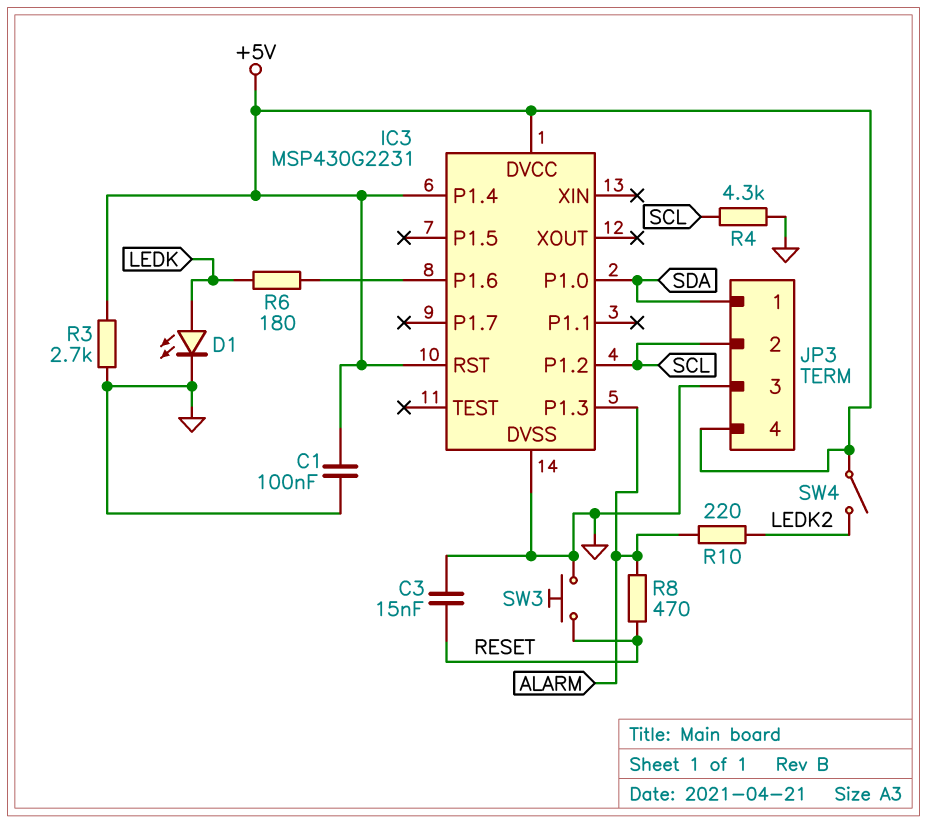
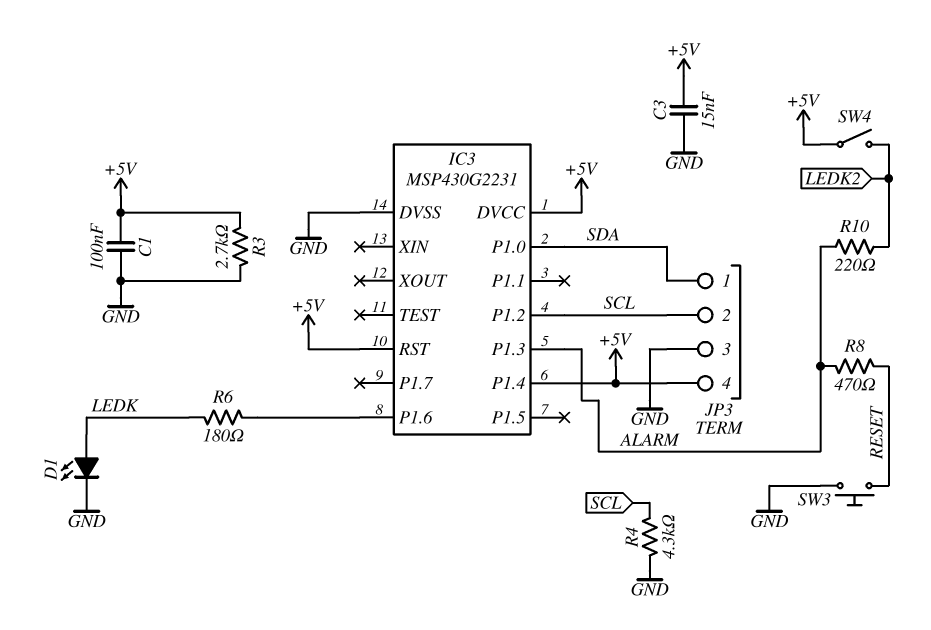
C3: 15nF (GND, RESET) -> 15nF (+5V, GND)

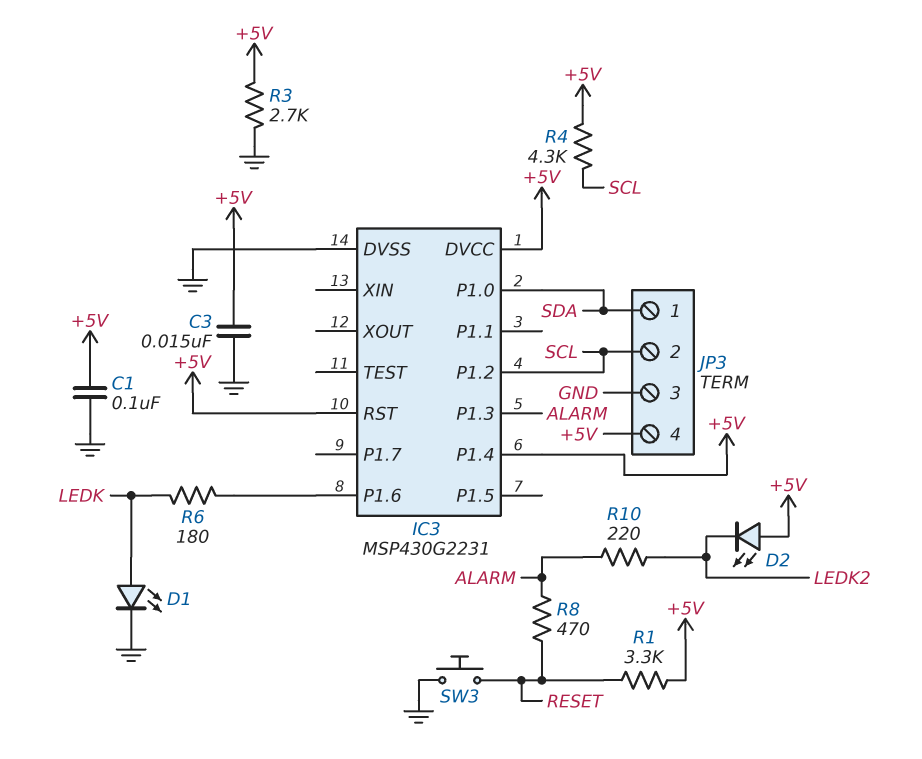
D2: none -> LED (A +5V, K LEDK2)
R1: none -> 3.3k (+5V, RESET)
R4: 4.3k (GND, SCL) -> 4.3k (+5V, SCL)
SW4: switch (+5V, LEDK2) -> none

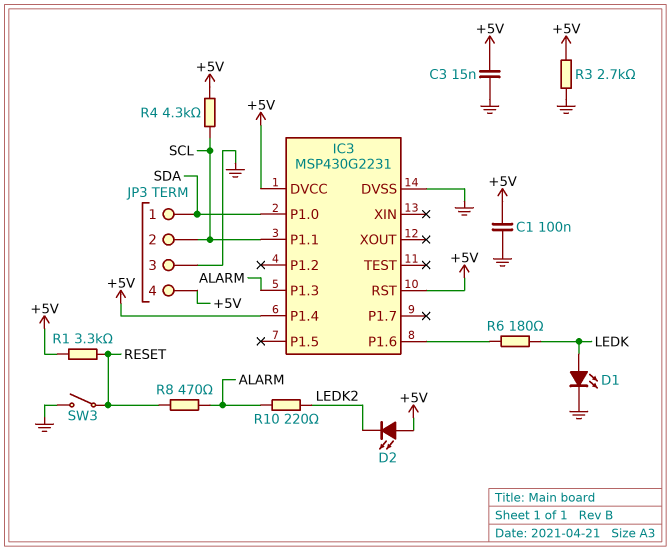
IC3 pin P1.1: none -> SCL
IC3 pin P1.2: SCL -> none
SW3: button (GND, RESET) -> switch (GND, RESET)

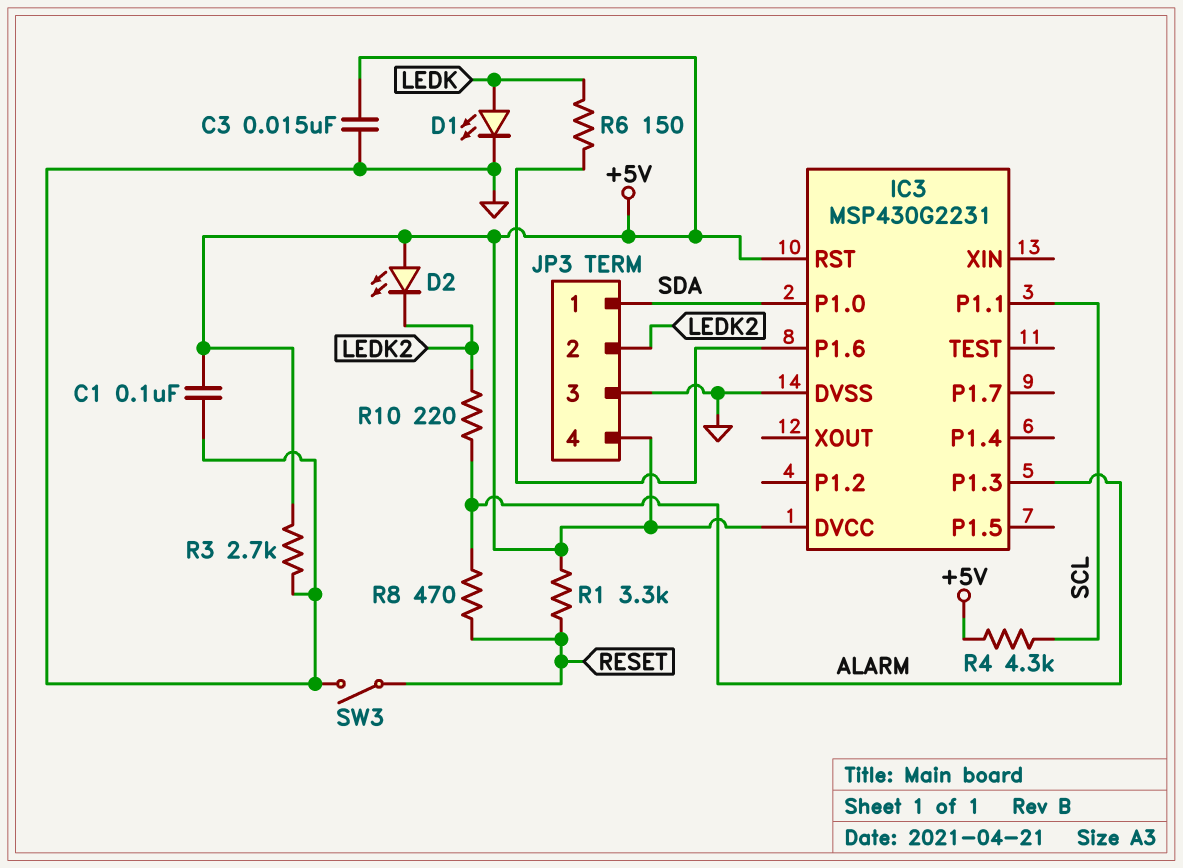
IC3 pin P1.4: +5V -> none
JP3 pin 2: SCL -> LEDK2
R6: 180 (IC3/P1.6, LEDK) -> 150 (IC3/P1.6, LEDK)

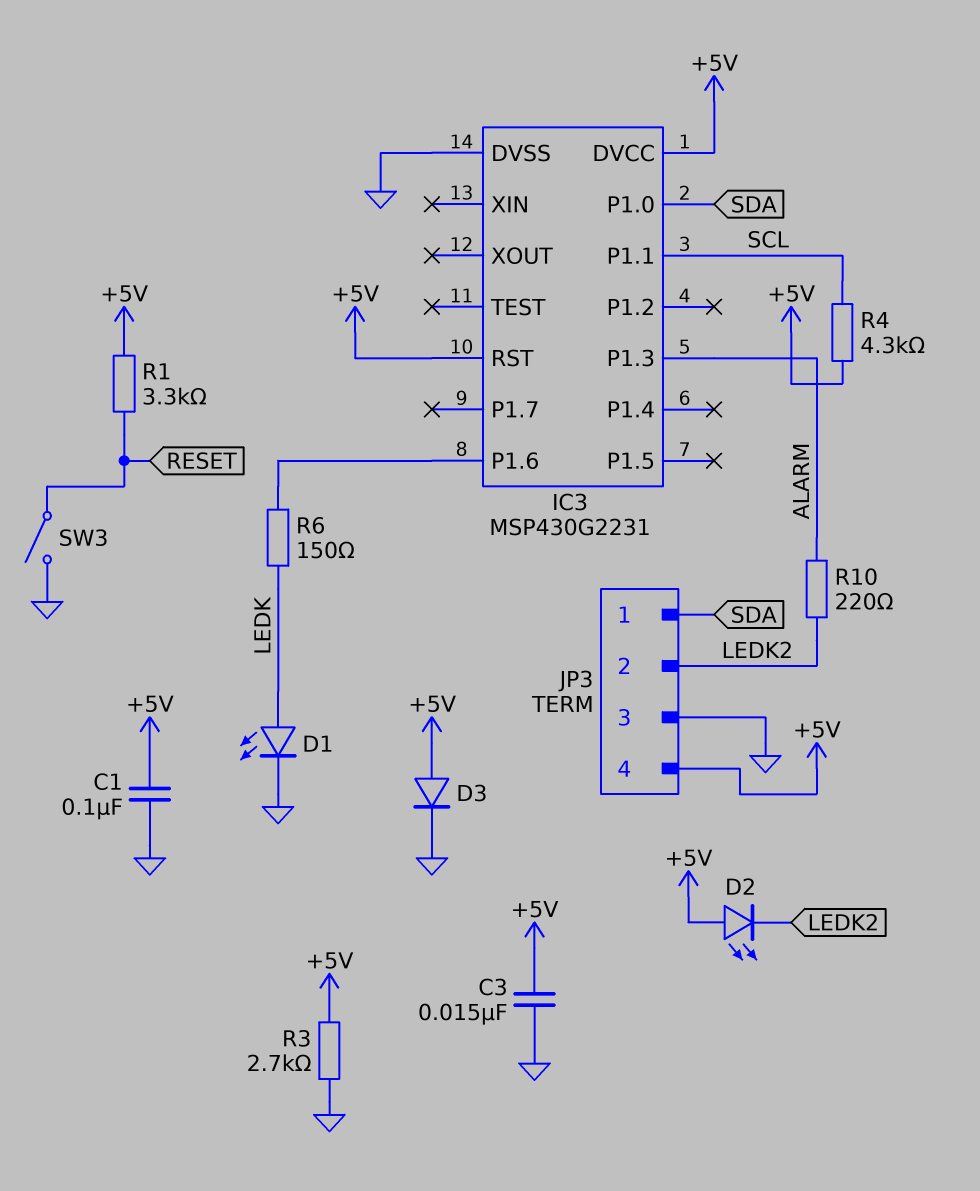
D3: none -> diode (A +5V, K GND)
R8: 470 (ALARM, RESET) -> none

